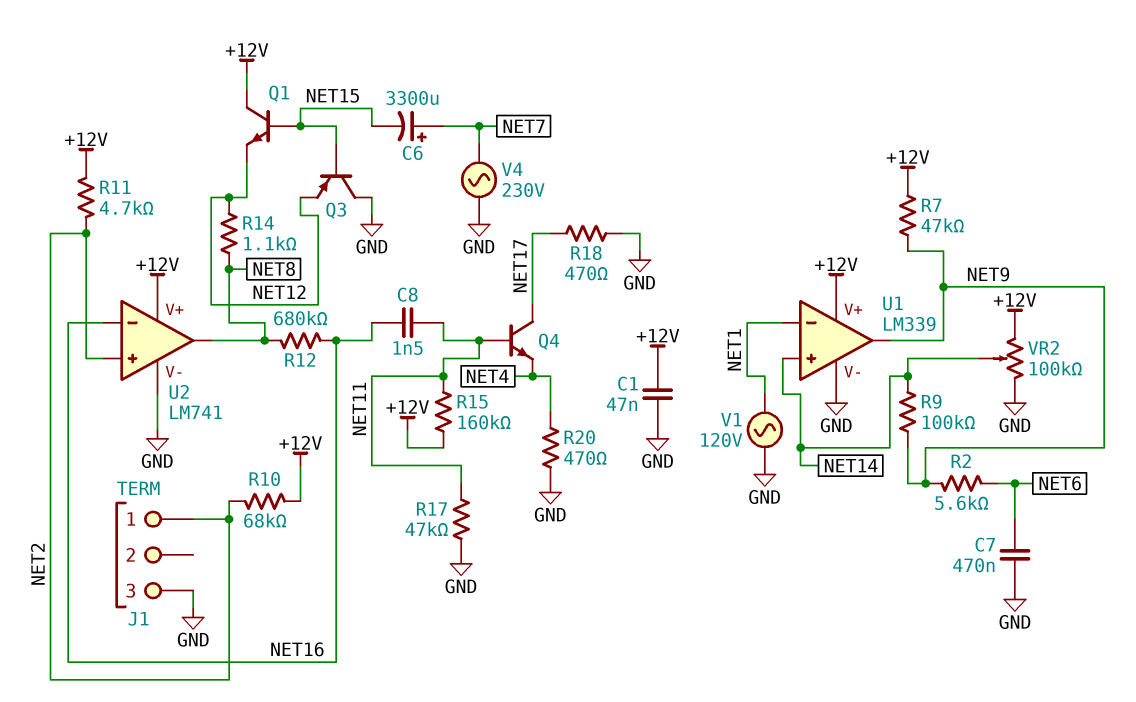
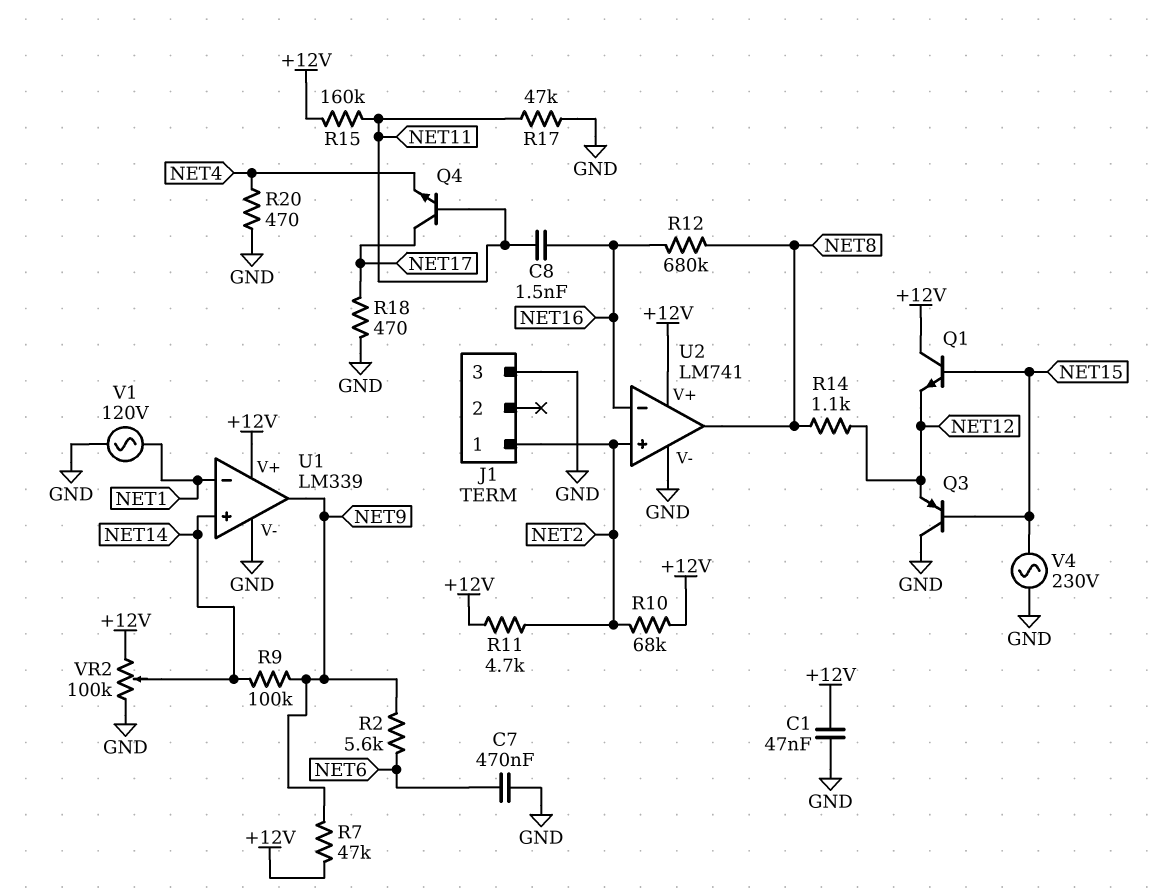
C6: 3300uF (plus NET7, minus NET15) -> none
V4: AC 230V (GND, NET7) -> AC 230V (GND, NET15)

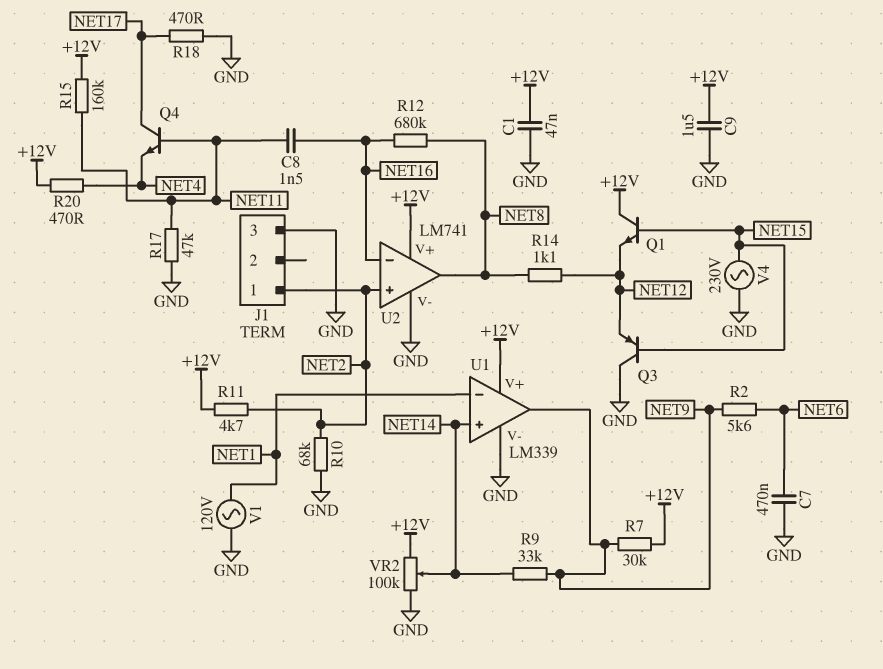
C9: none -> 1.5uF (+12V, GND)
R7: 47k (+12V, NET9) -> 30k (+12V, NET9)
R9: 100k (NET9, NET14) -> 33k (NET9, NET14)
R10: 68k (+12V, NET2) -> 68k (GND, NET2)
R20: 470 (GND, NET4) -> 470 (+12V, NET4)

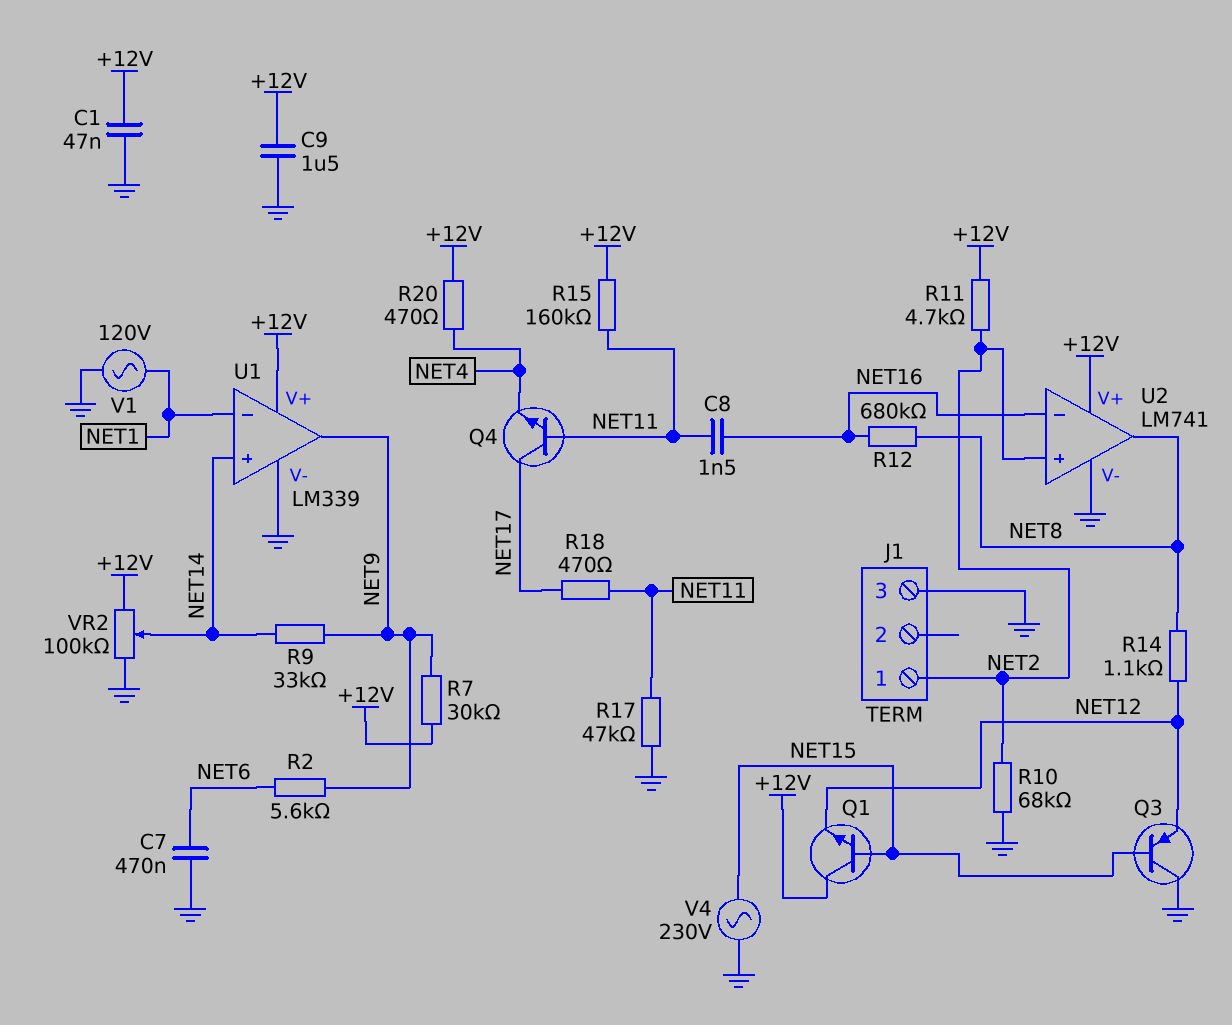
R18: 470 (GND, NET17) -> 470 (NET11, NET17)

